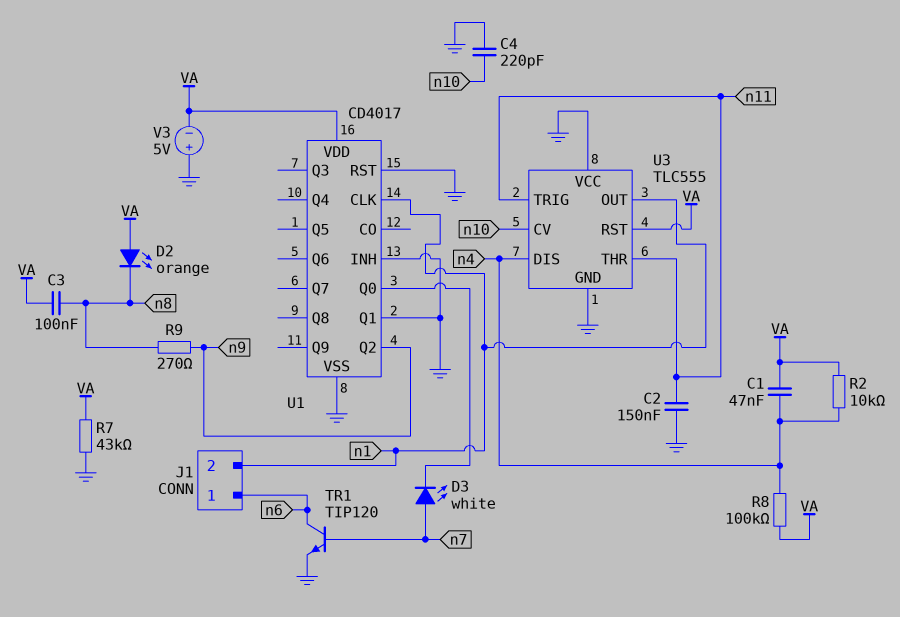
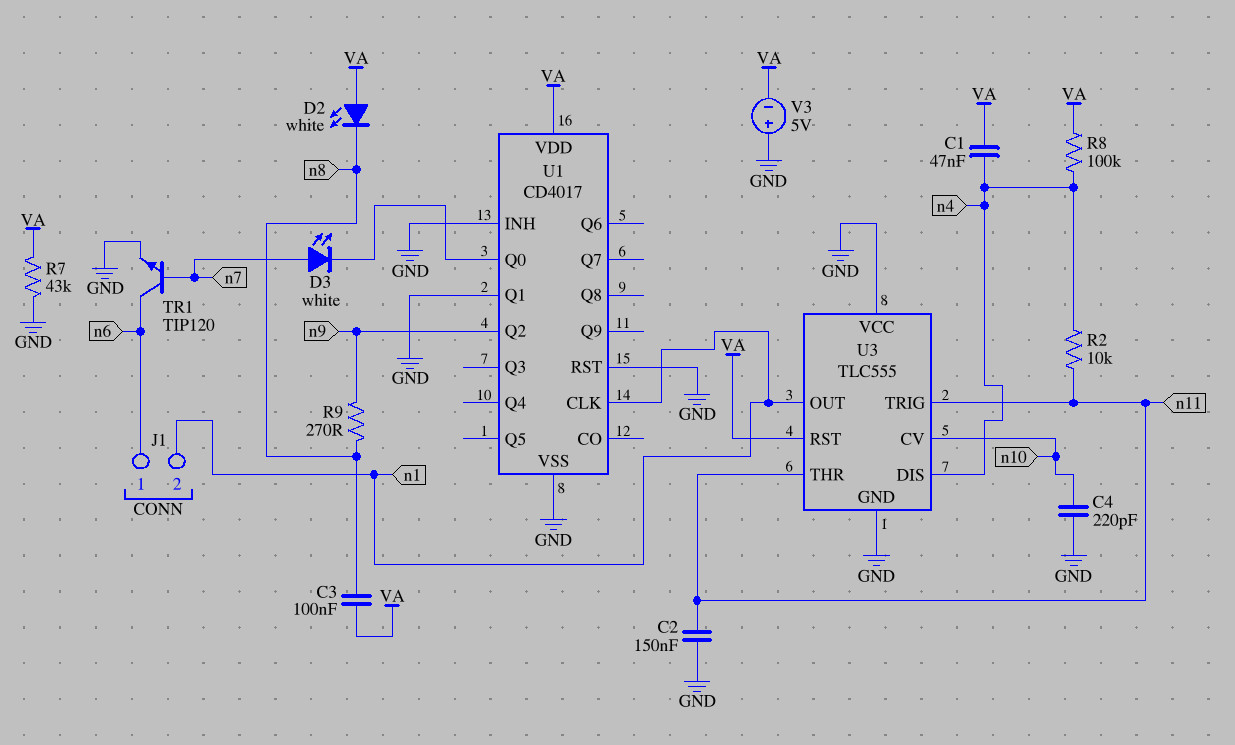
D2: LED orange (A VA, K n8) -> LED white (A VA, K n8)
R2: 10k (VA, n4) -> 10k (n4, n11)

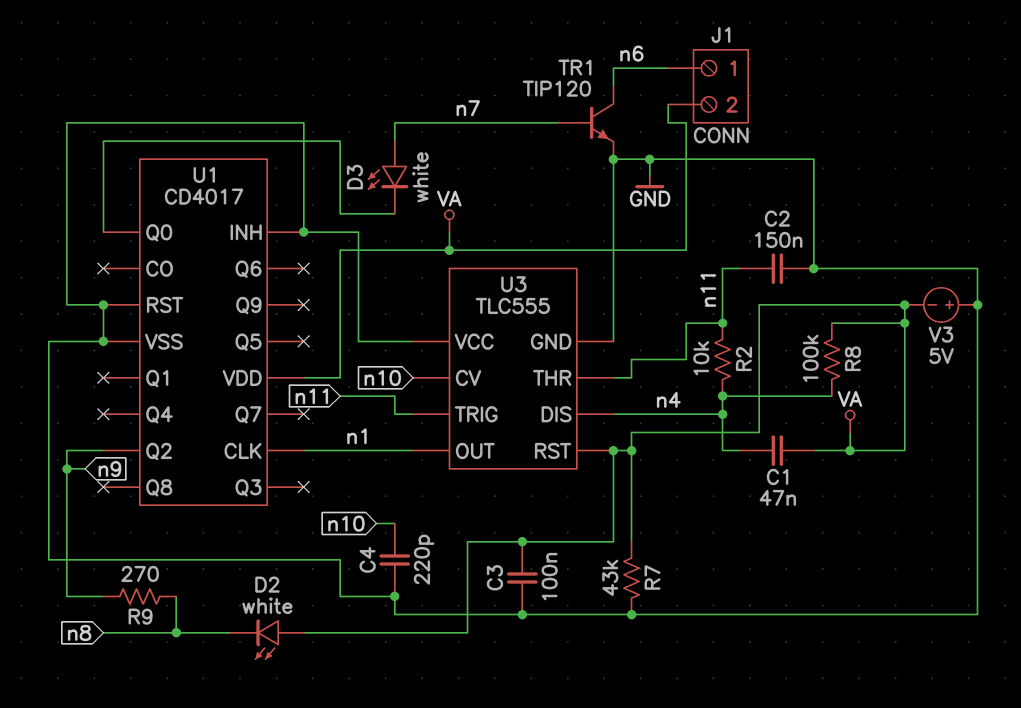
C3: 100nF (VA, n8) -> 100nF (GND, VA)
J1 pin 2: n1 -> VA
U1 pin Q1: GND -> none

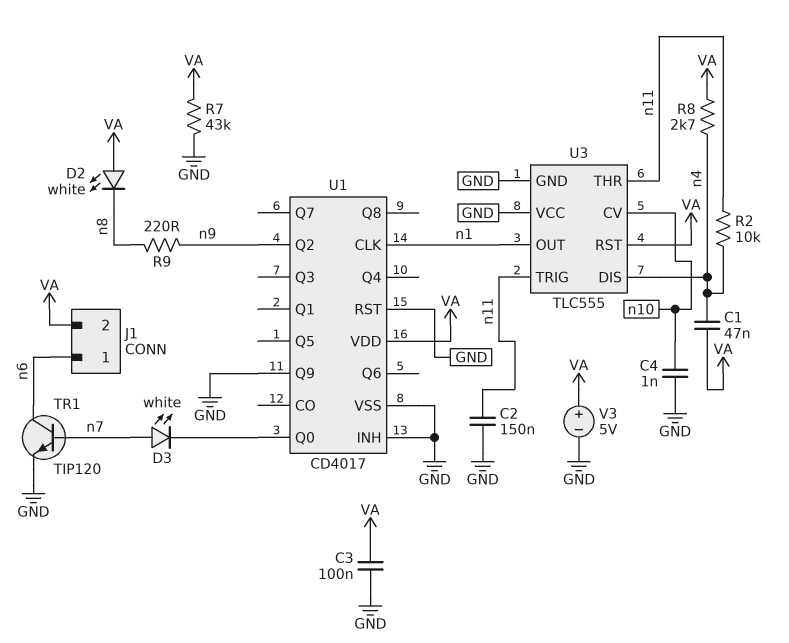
C4: 220pF (GND, n10) -> 1nF (GND, n10)
R8: 100k (VA, n4) -> 2.7k (VA, n4)
R9: 270 (n8, n9) -> 220 (n8, n9)
U1 pin Q9: none -> GND
V3: 5V (plus GND, minus VA) -> 5V (plus VA, minus GND)

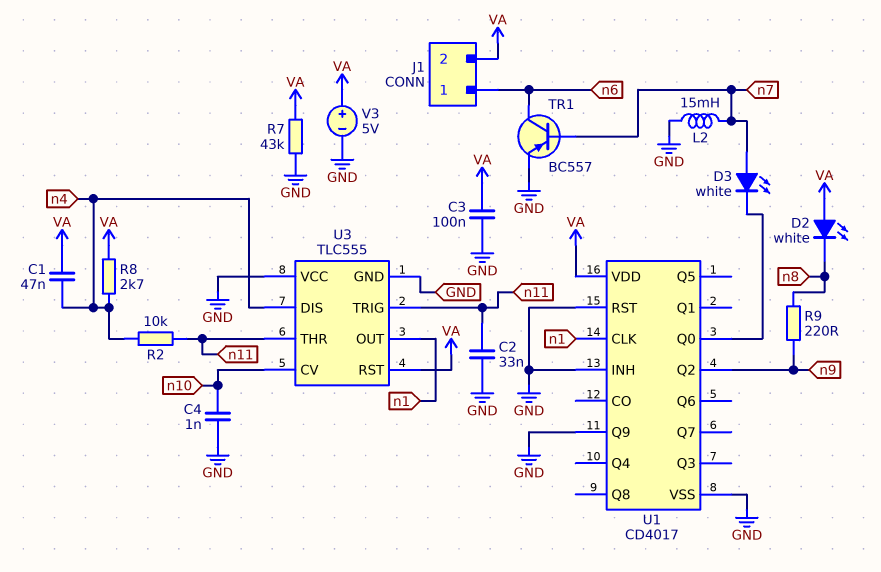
C2: 150nF (GND, n11) -> 33nF (GND, n11)
L2: none -> 15mH (GND, n7)
TR1: NPN TIP120 (B n7, C n6, E GND) -> PNP BC557 (B n7, C n6, E GND)

